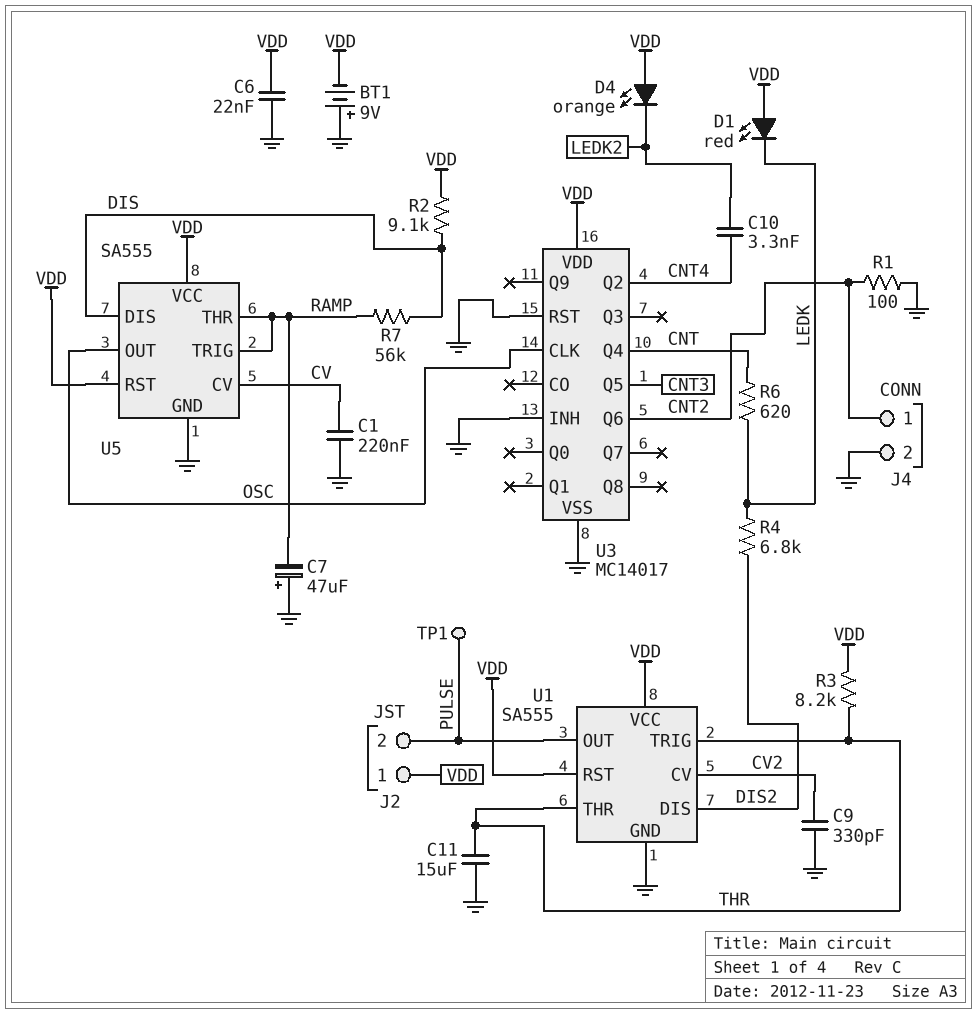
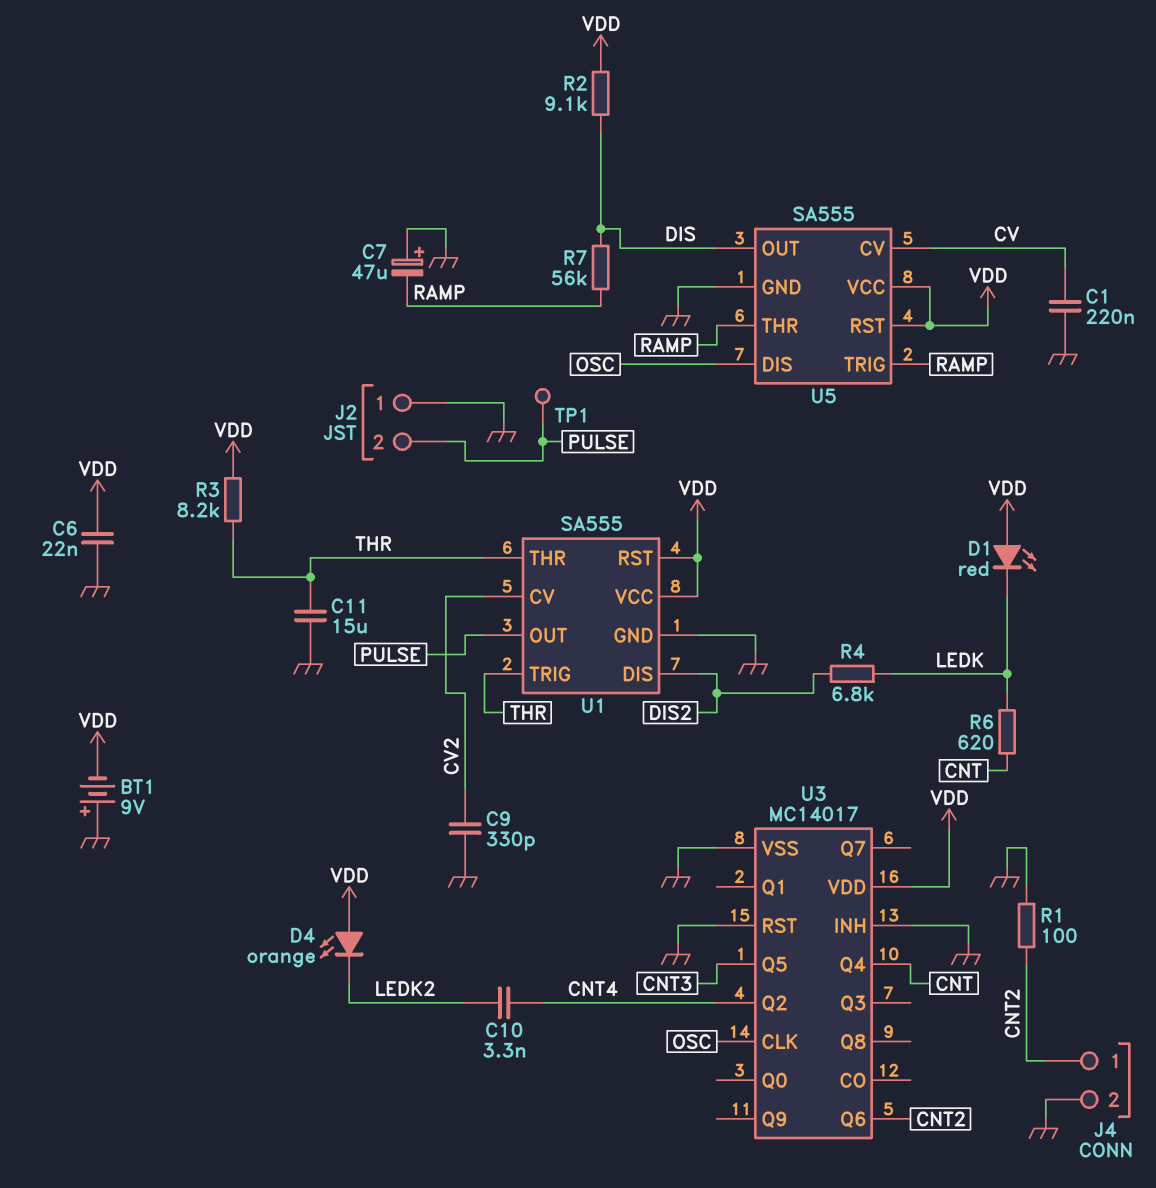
J2 pin 1: VDD -> GND
U5 pin DIS: DIS -> OSC
U5 pin OUT: OSC -> DIS

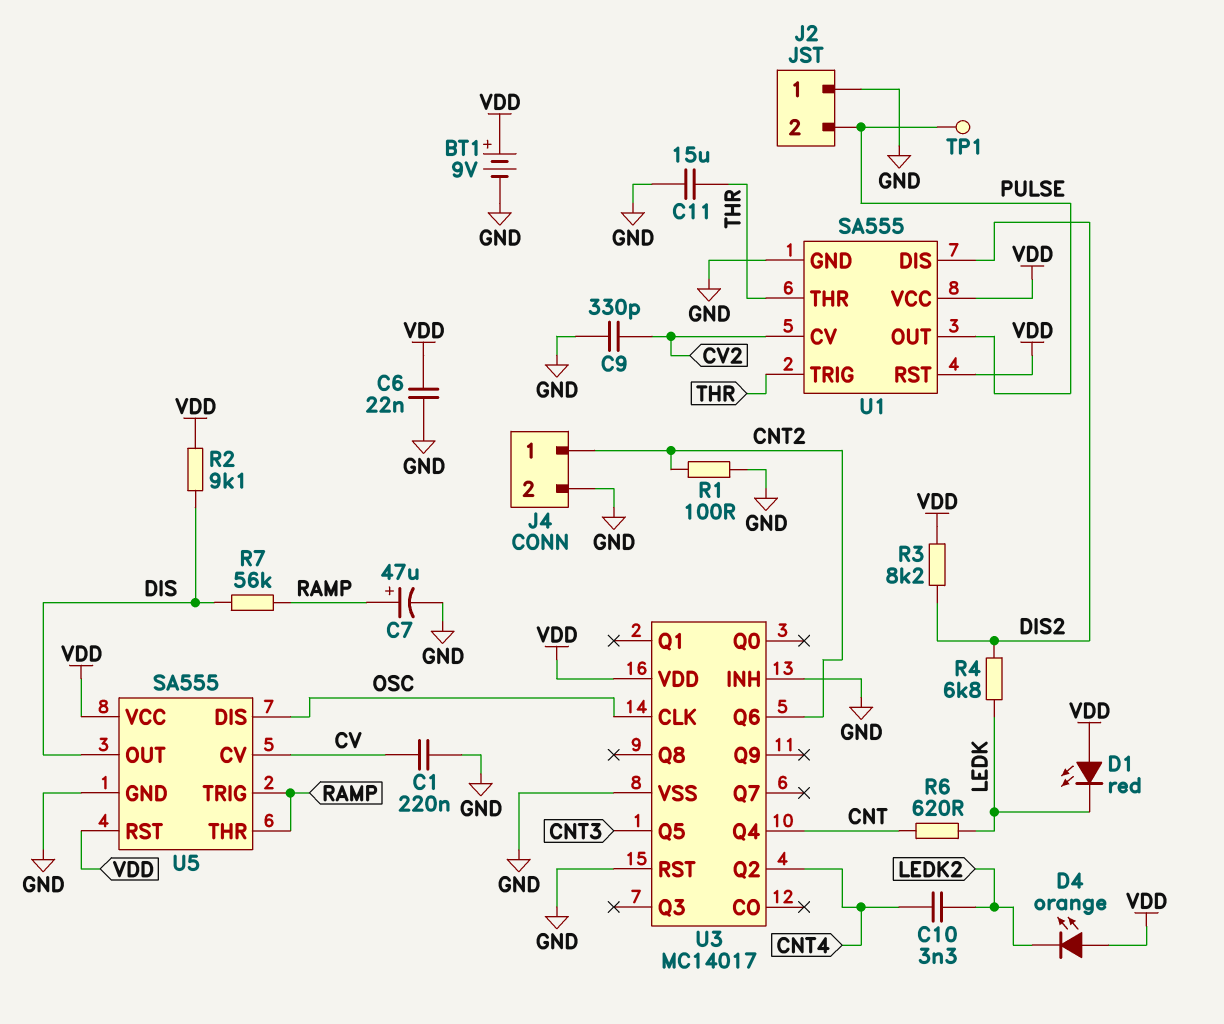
BT1: 9V (plus GND, minus VDD) -> 9V (plus VDD, minus GND)
C7: 47uF (plus GND, minus RAMP) -> 47uF (plus RAMP, minus GND)
R3: 8.2k (THR, VDD) -> 8.2k (DIS2, VDD)

